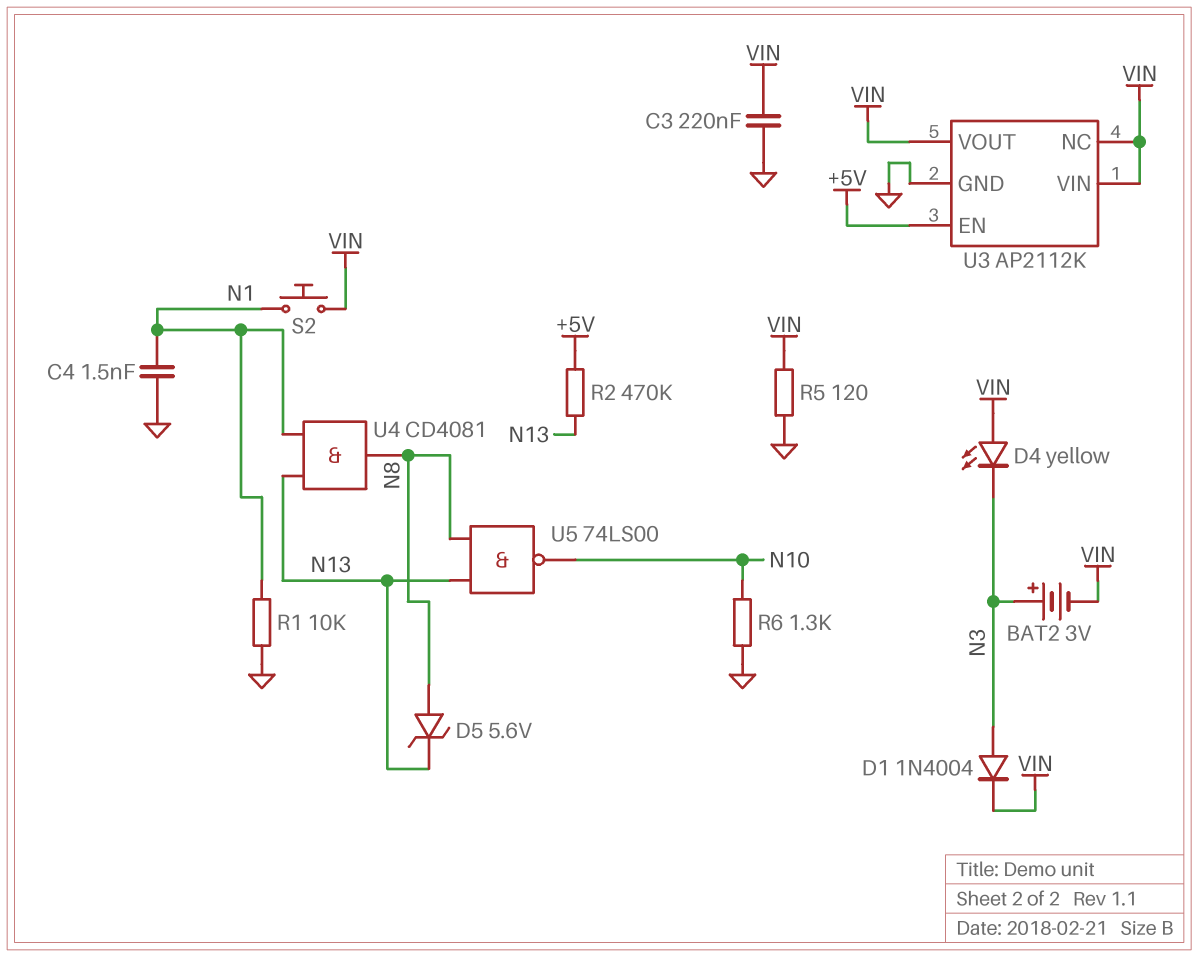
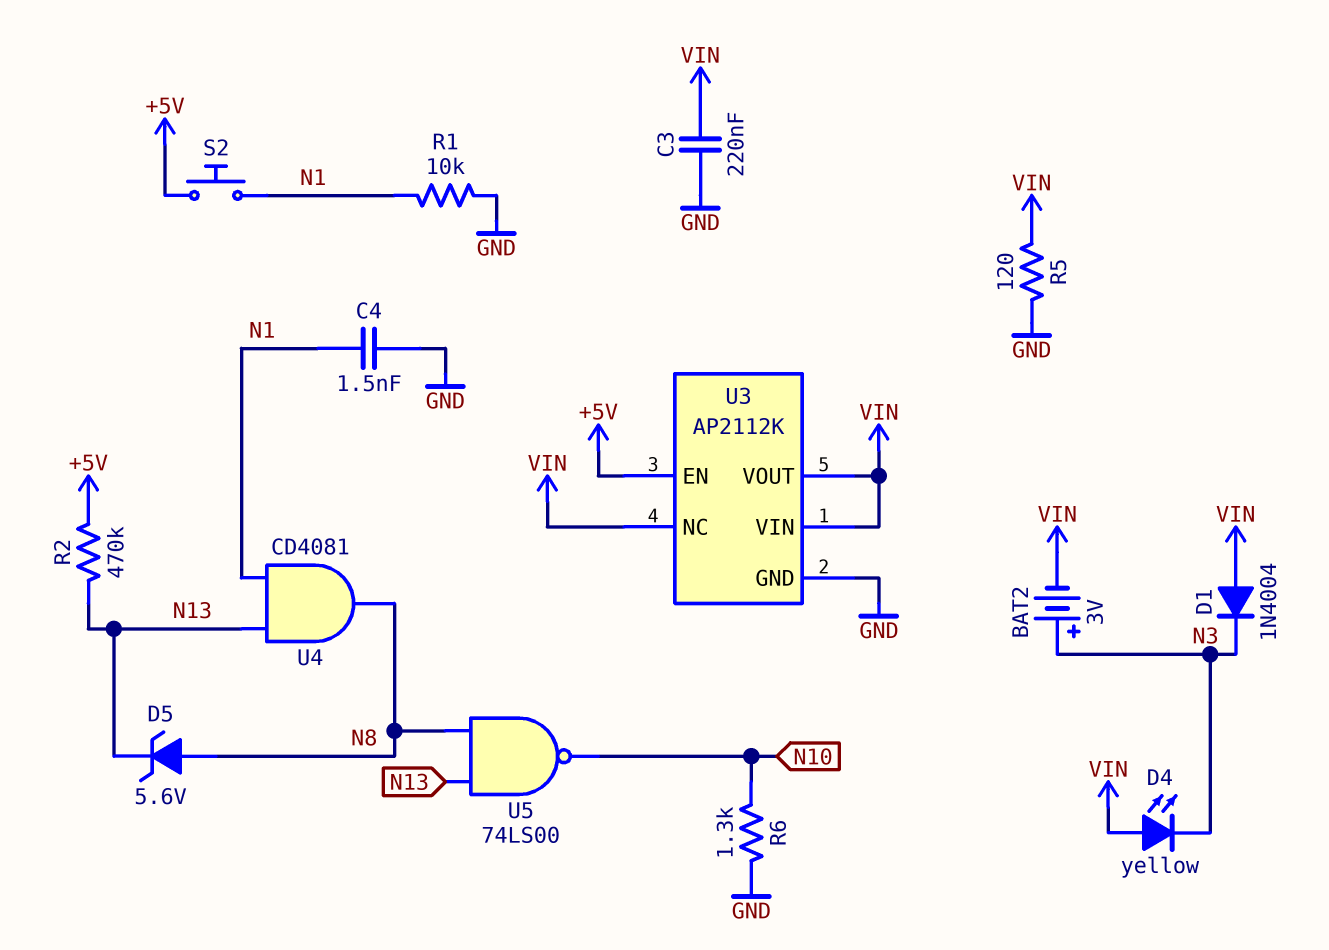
D1: diode 1N4004 (A N3, K VIN) -> diode 1N4004 (A VIN, K N3)
S2: button (N1, VIN) -> button (+5V, N1)

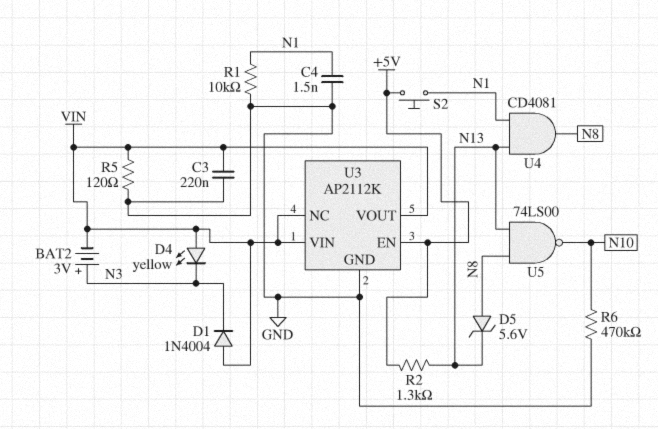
R2: 470k (+5V, N13) -> 1.3k (+5V, N13)
R6: 1.3k (GND, N10) -> 470k (GND, N10)

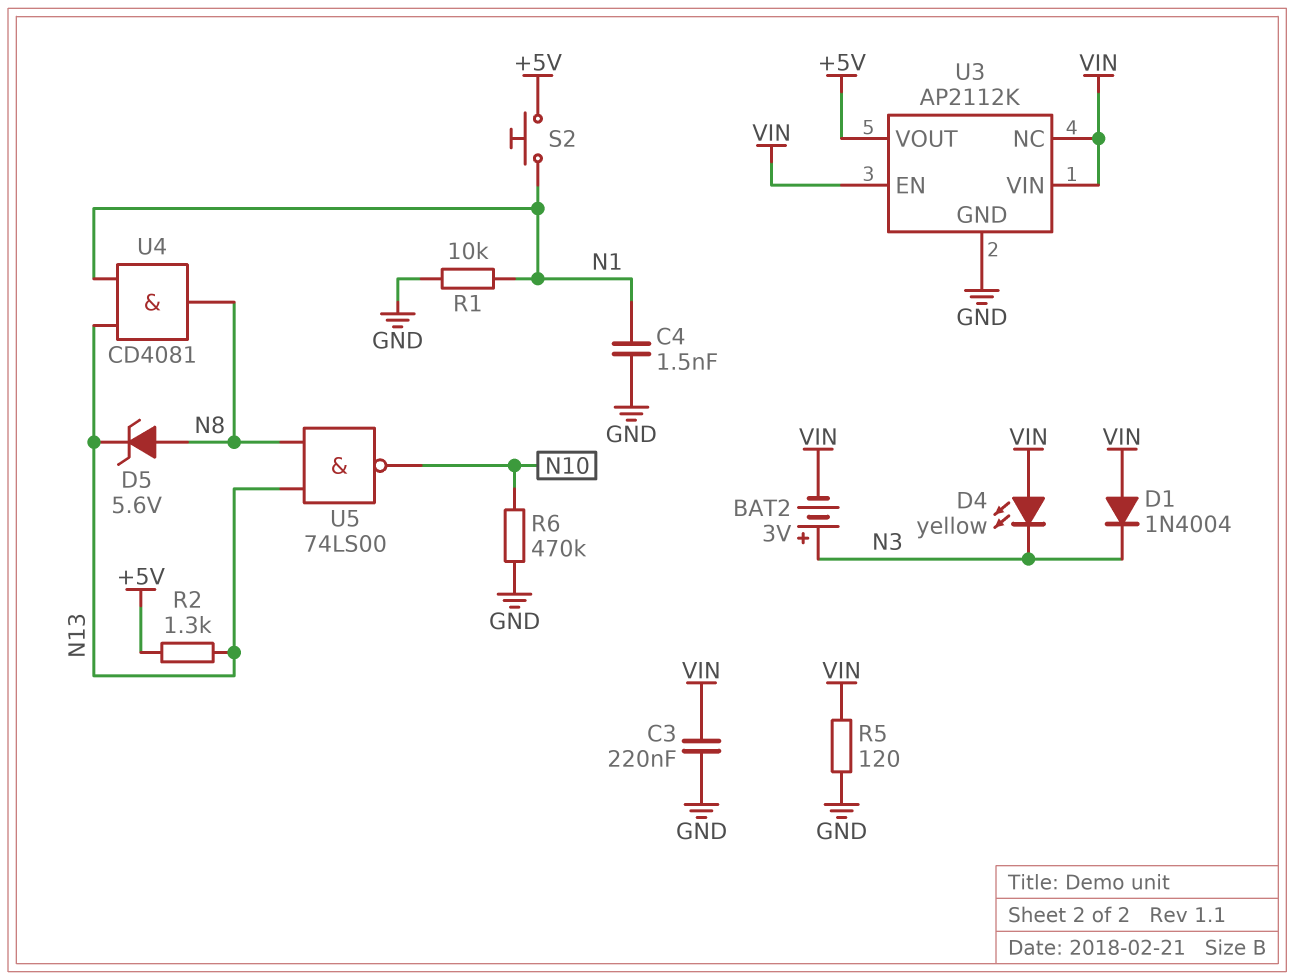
U3 pin EN: +5V -> VIN
U3 pin VOUT: VIN -> +5V

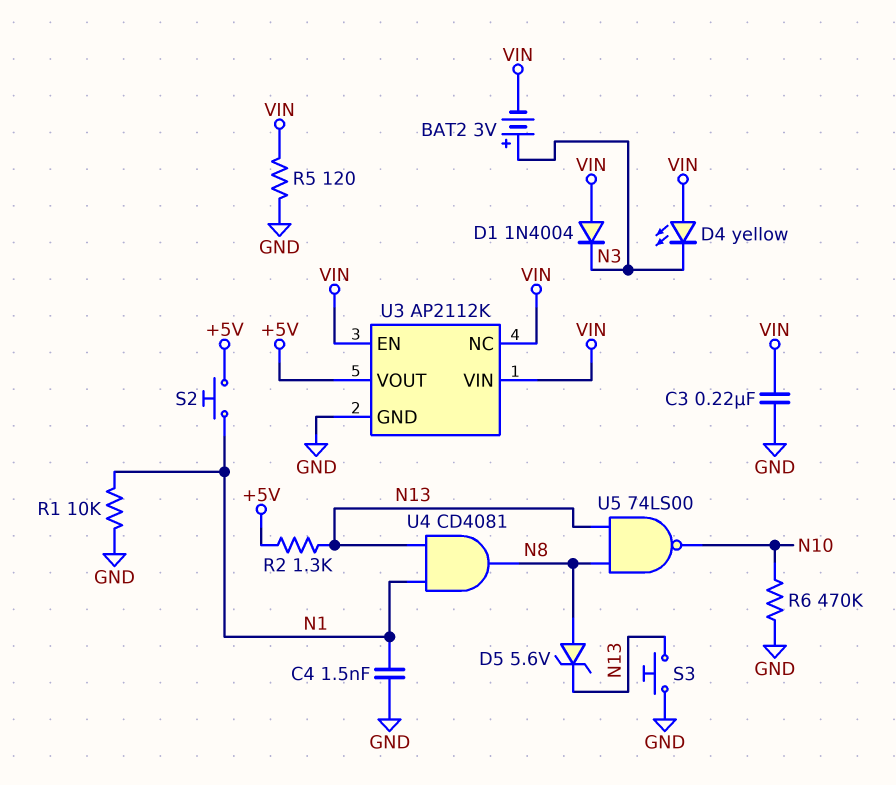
S3: none -> button (GND, N13)

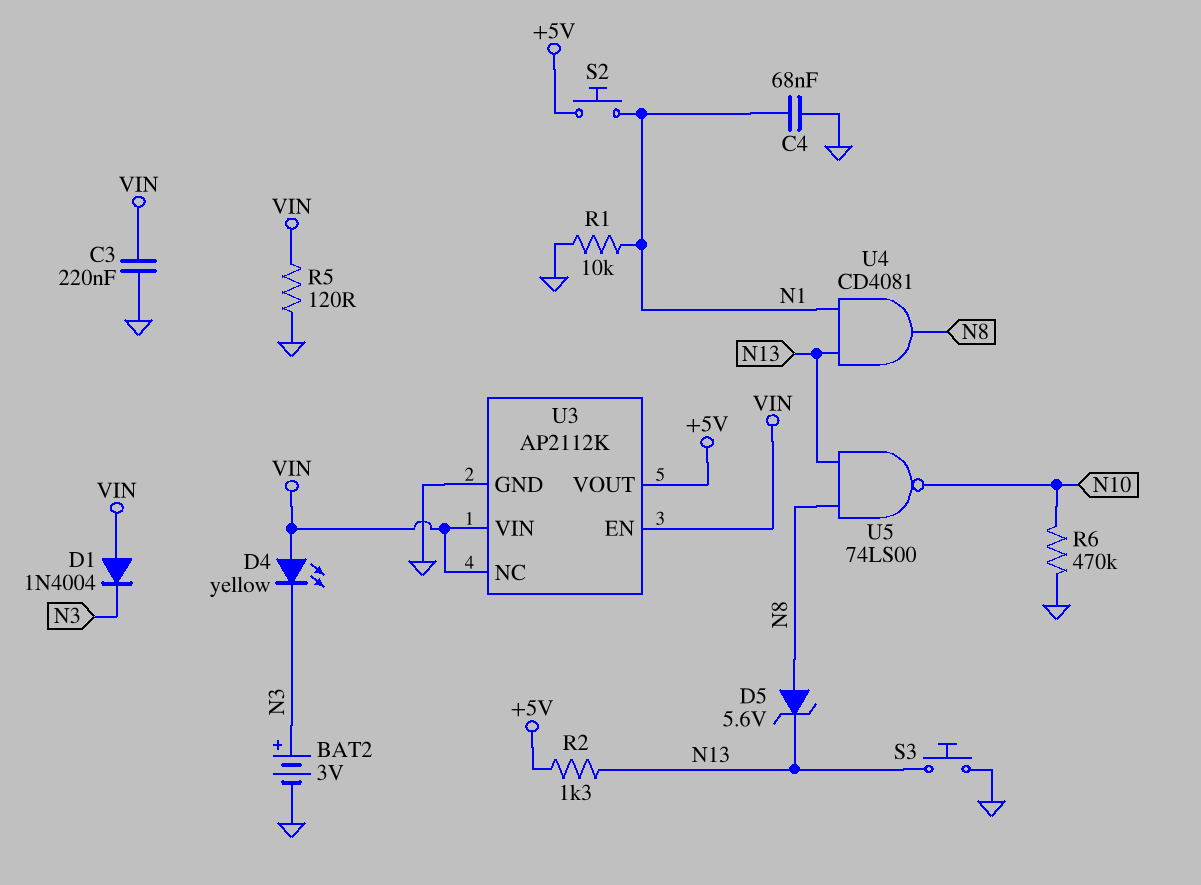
BAT2: 3V (plus N3, minus VIN) -> 3V (plus N3, minus GND)
C4: 1.5nF (GND, N1) -> 68nF (GND, N1)

